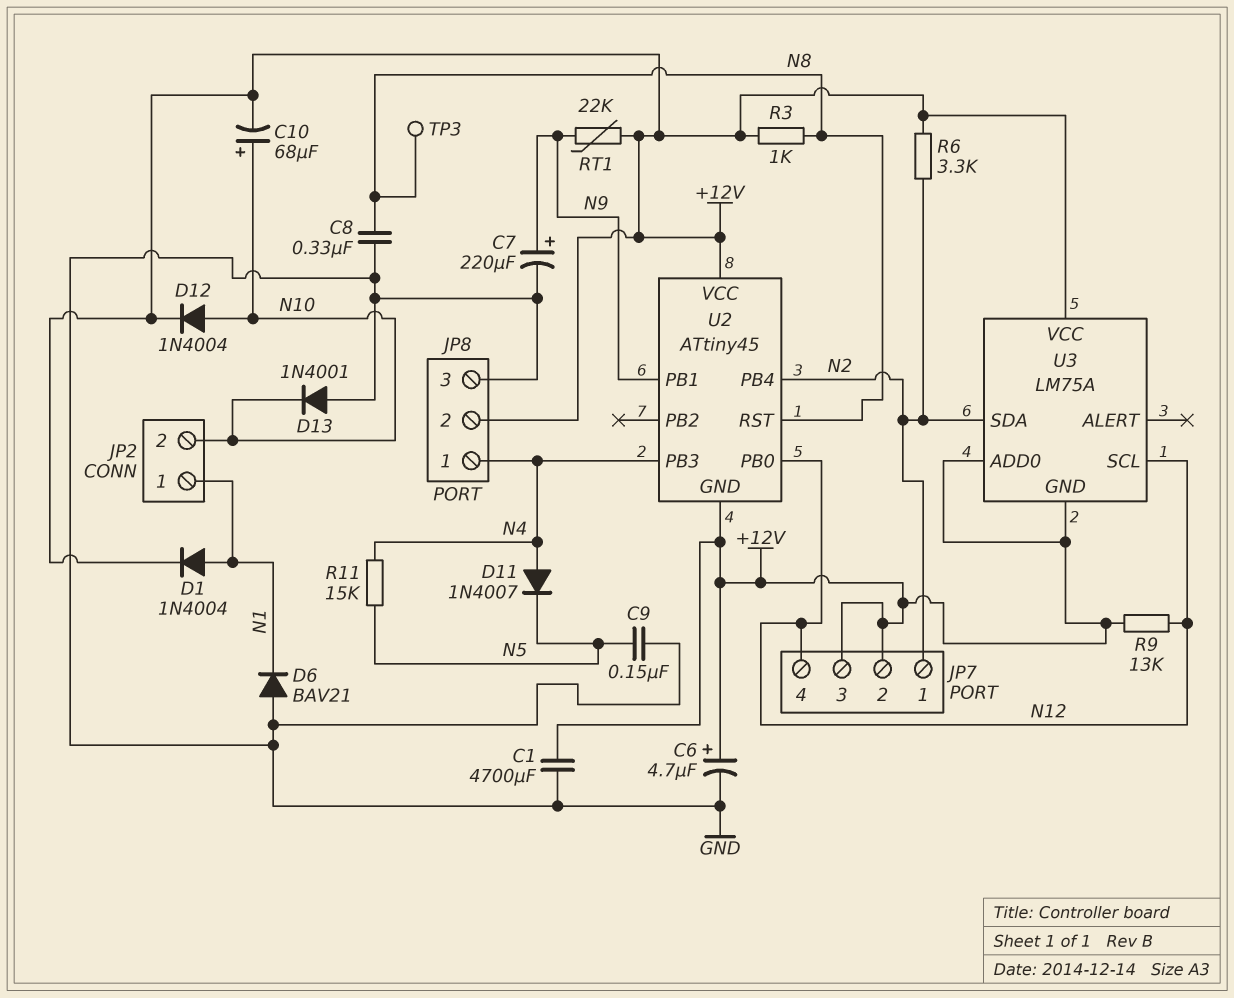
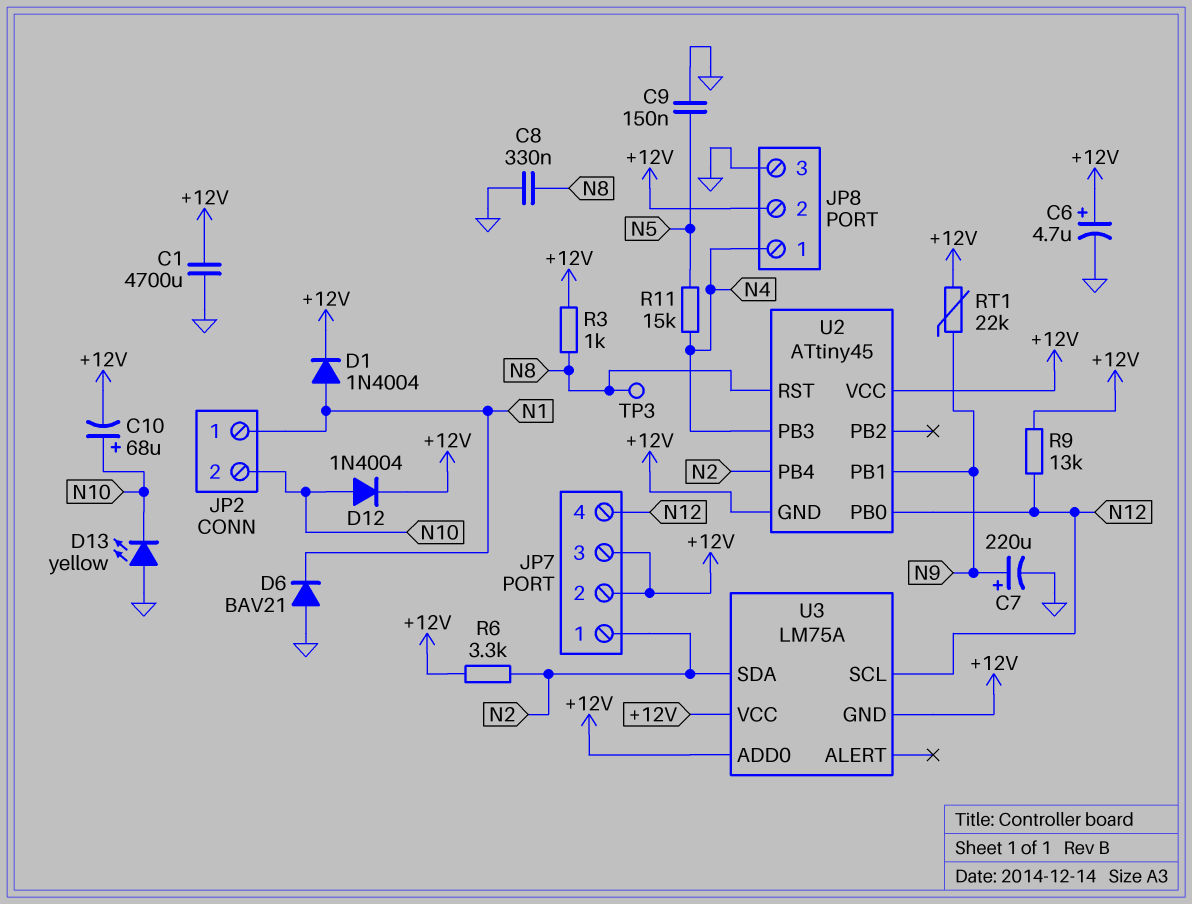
D11: diode 1N4007 (A N4, K N5) -> none
D13: diode 1N4001 (A GND, K N10) -> LED yellow (A GND, K N10)

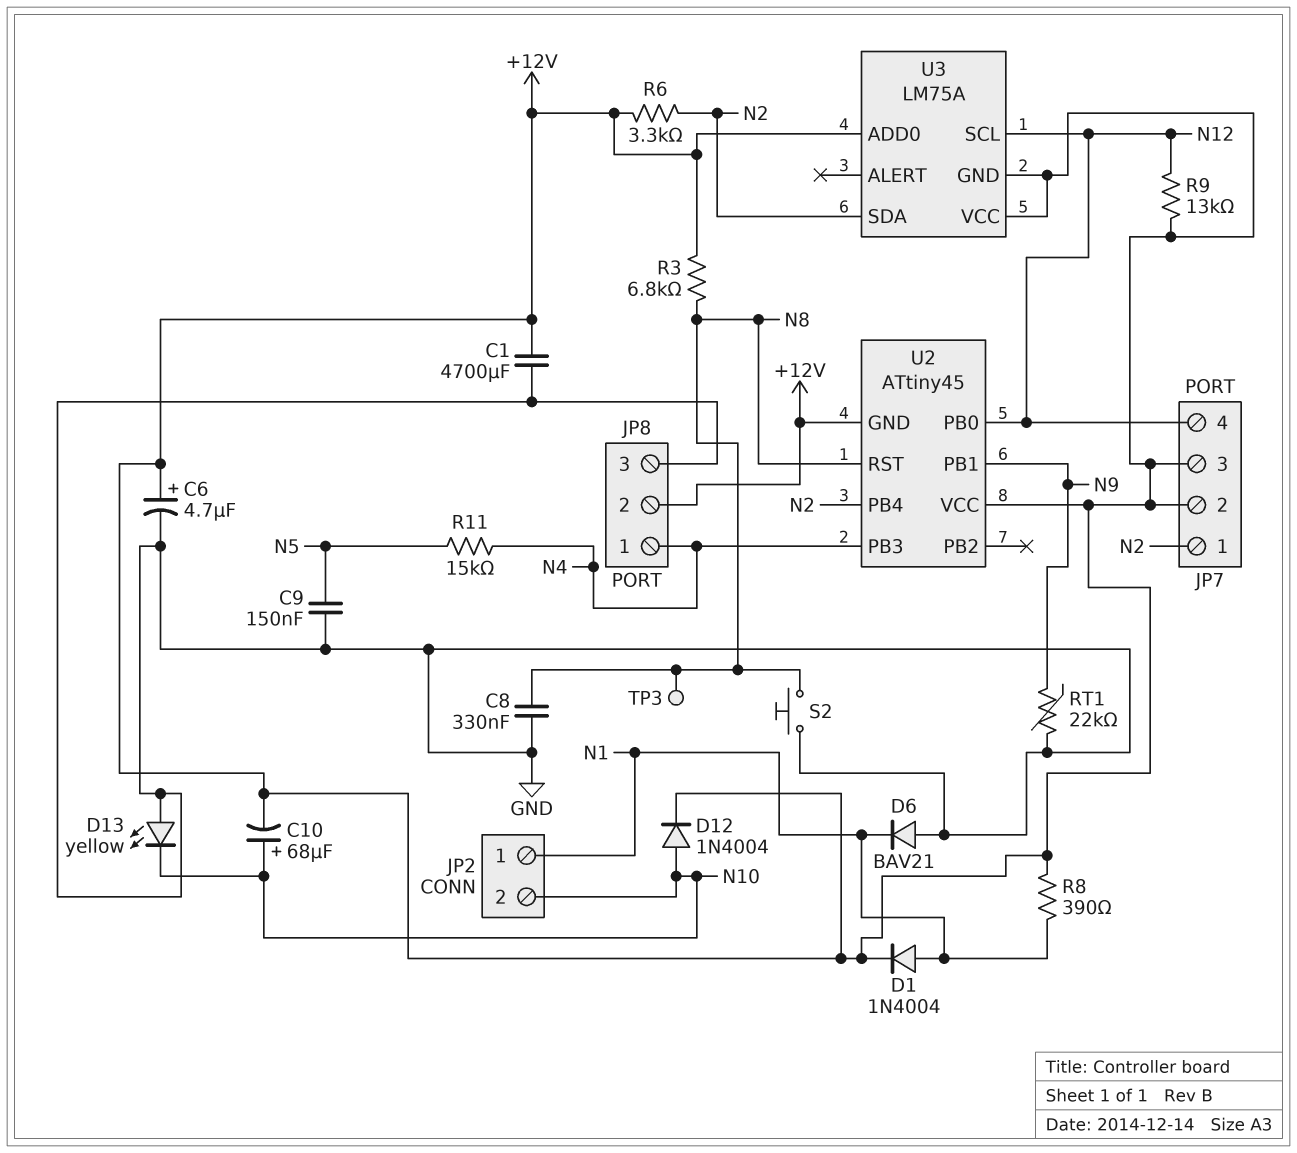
C7: 220uF (plus N9, minus GND) -> none
R3: 1k (+12V, N8) -> 6.8k (+12V, N8)
R8: none -> 390 (+12V, N1)
RT1: 22k (+12V, N9) -> 22k (GND, N9)
S2: none -> button (GND, N8)

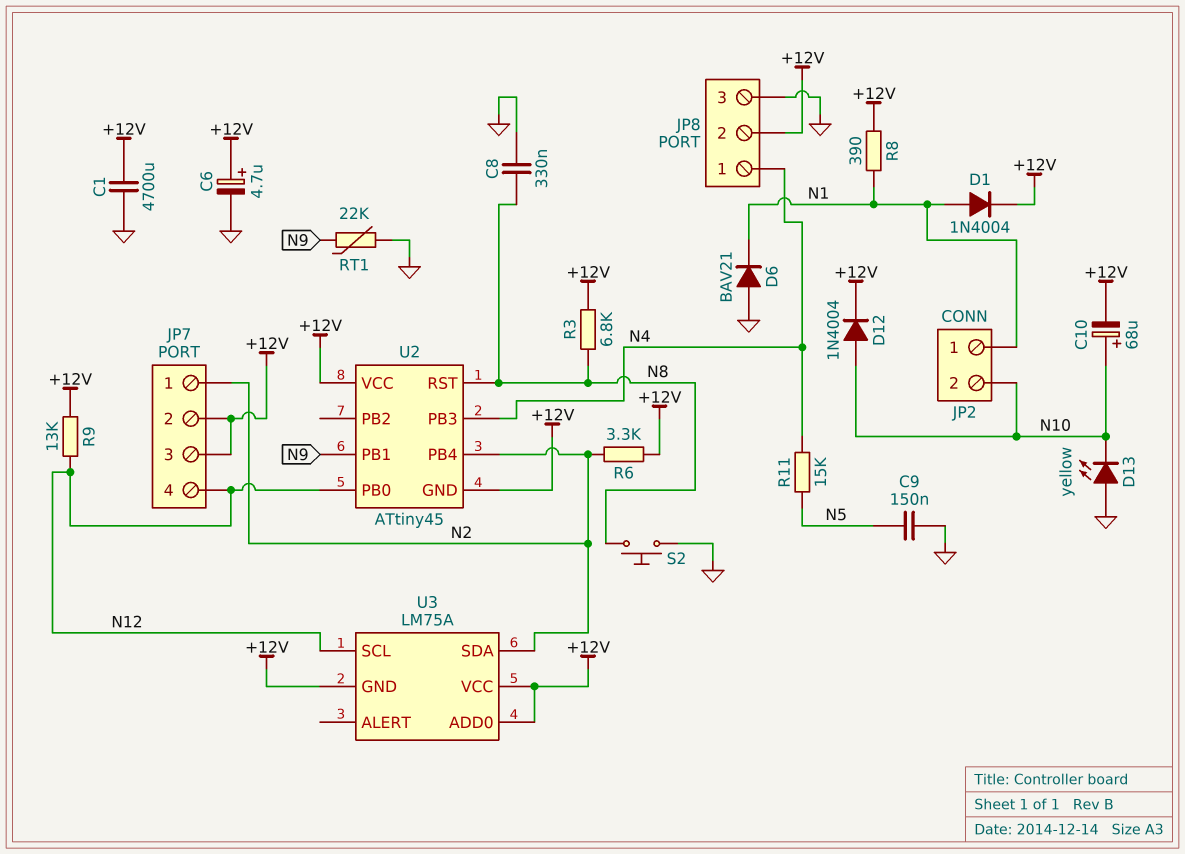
TP3: test point (N8) -> none

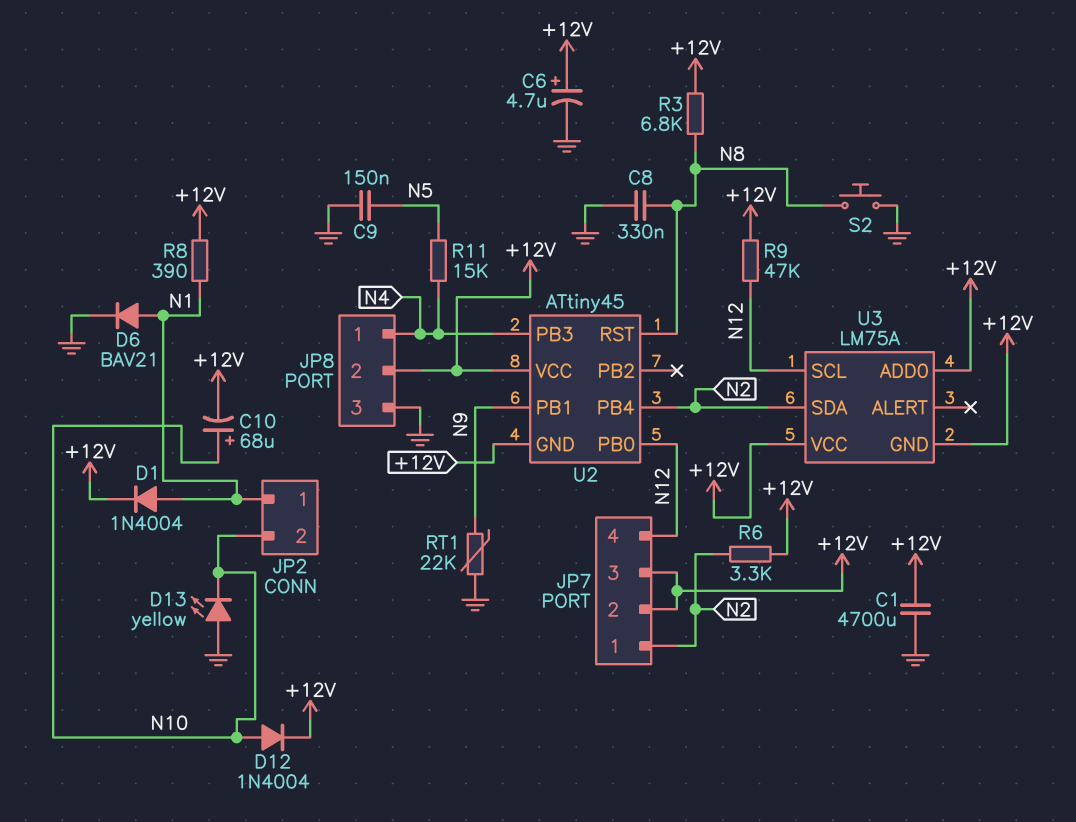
D6: diode BAV21 (A GND, K N1) -> diode BAV21 (A N1, K GND)
R9: 13k (+12V, N12) -> 47k (+12V, N12)

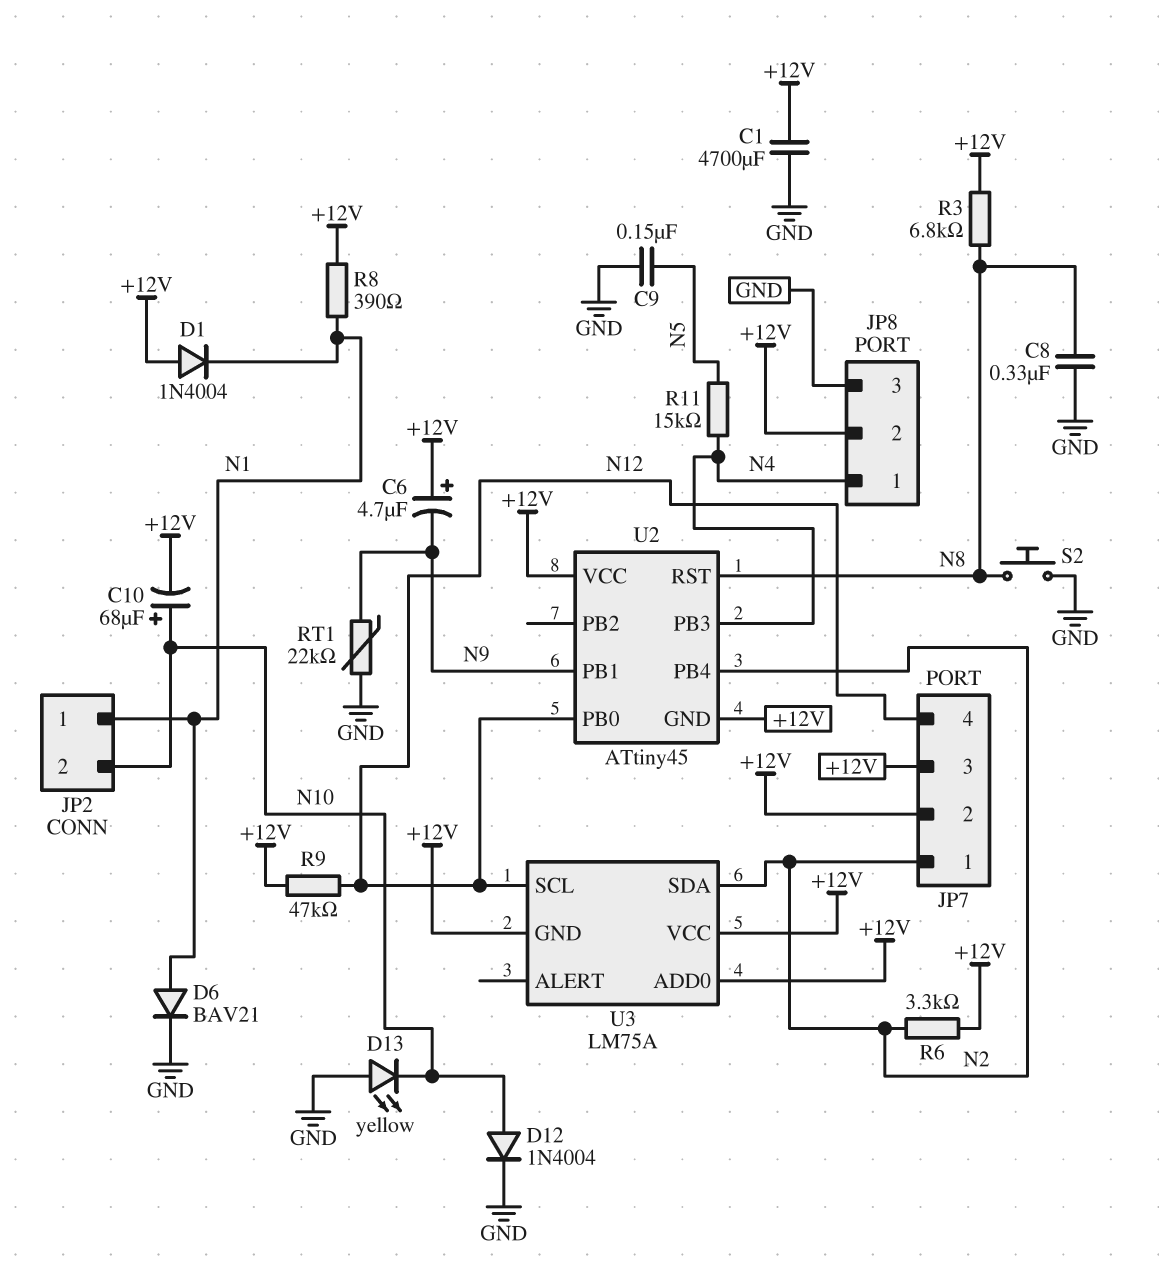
C6: 4.7uF (plus +12V, minus GND) -> 4.7uF (plus +12V, minus N9)
D1: diode 1N4004 (A N1, K +12V) -> diode 1N4004 (A +12V, K N1)
D12: diode 1N4004 (A N10, K +12V) -> diode 1N4004 (A N10, K GND)

